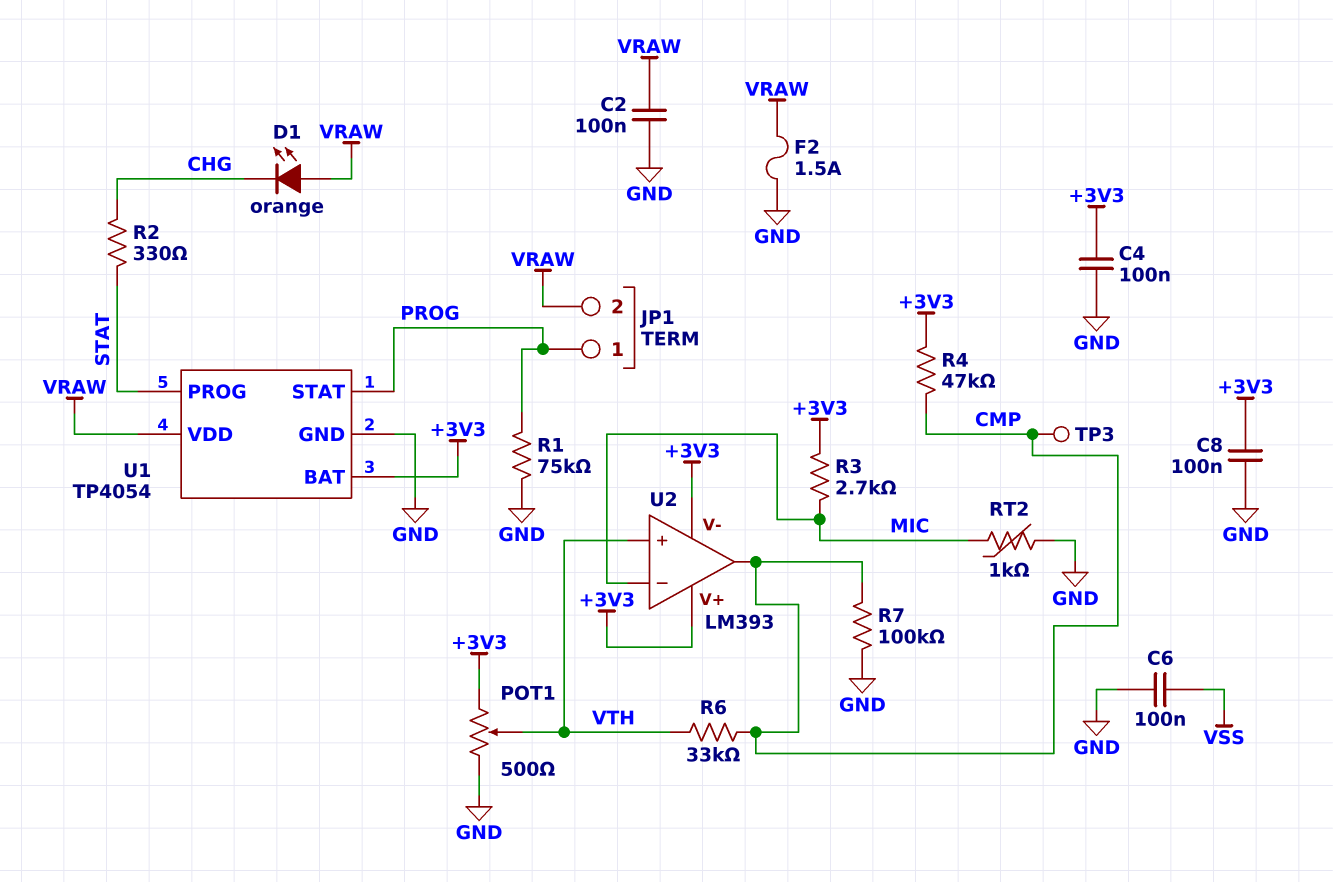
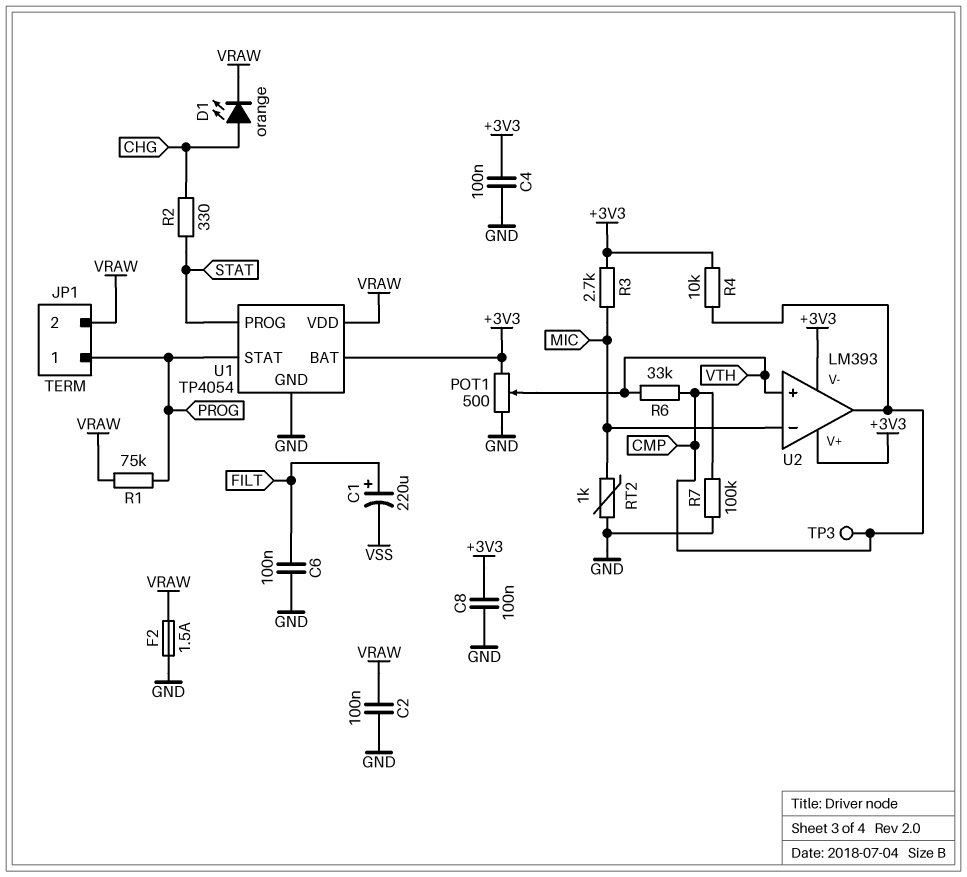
C1: none -> 220uF (plus FILT, minus VSS)
C6: 100nF (GND, VSS) -> 100nF (FILT, GND)
D1: LED orange (A VRAW, K CHG) -> LED orange (A CHG, K VRAW)
R1: 75k (GND, PROG) -> 75k (PROG, VRAW)
R4: 47k (+3V3, CMP) -> 10k (+3V3, CMP)

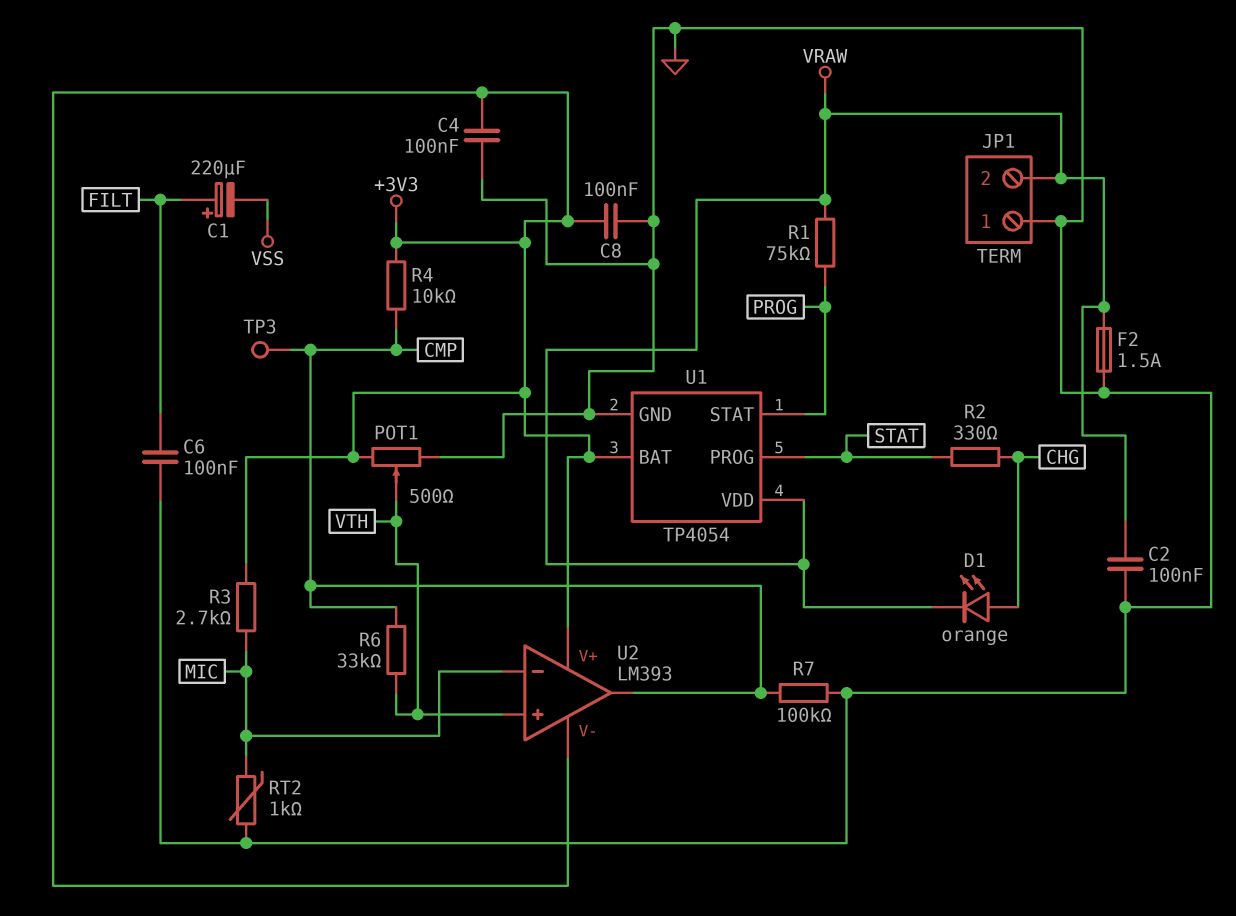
JP1 pin 1: PROG -> GND

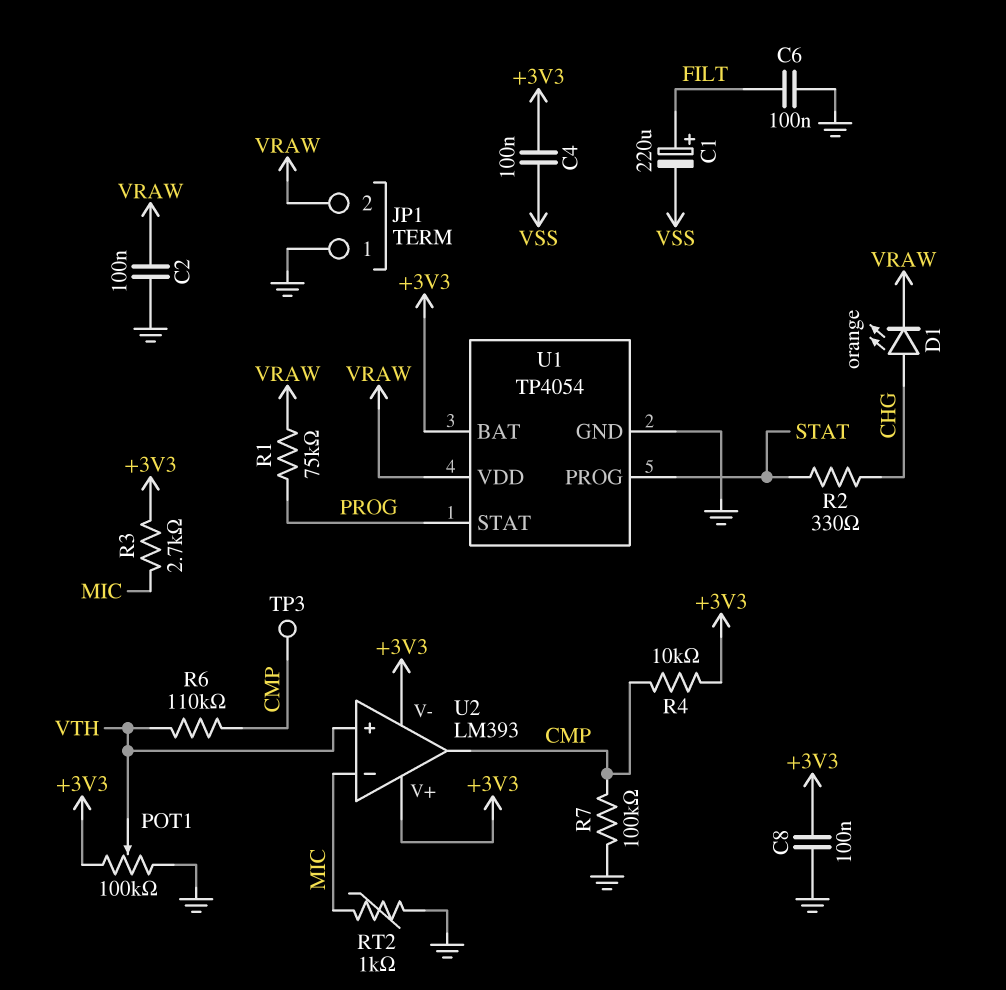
C4: 100nF (+3V3, GND) -> 100nF (+3V3, VSS)
F2: 1.5A (GND, VRAW) -> none
POT1: 500 (+3V3, GND, wiper VTH) -> 100k (+3V3, GND, wiper VTH)
R6: 33k (CMP, VTH) -> 110k (CMP, VTH)

